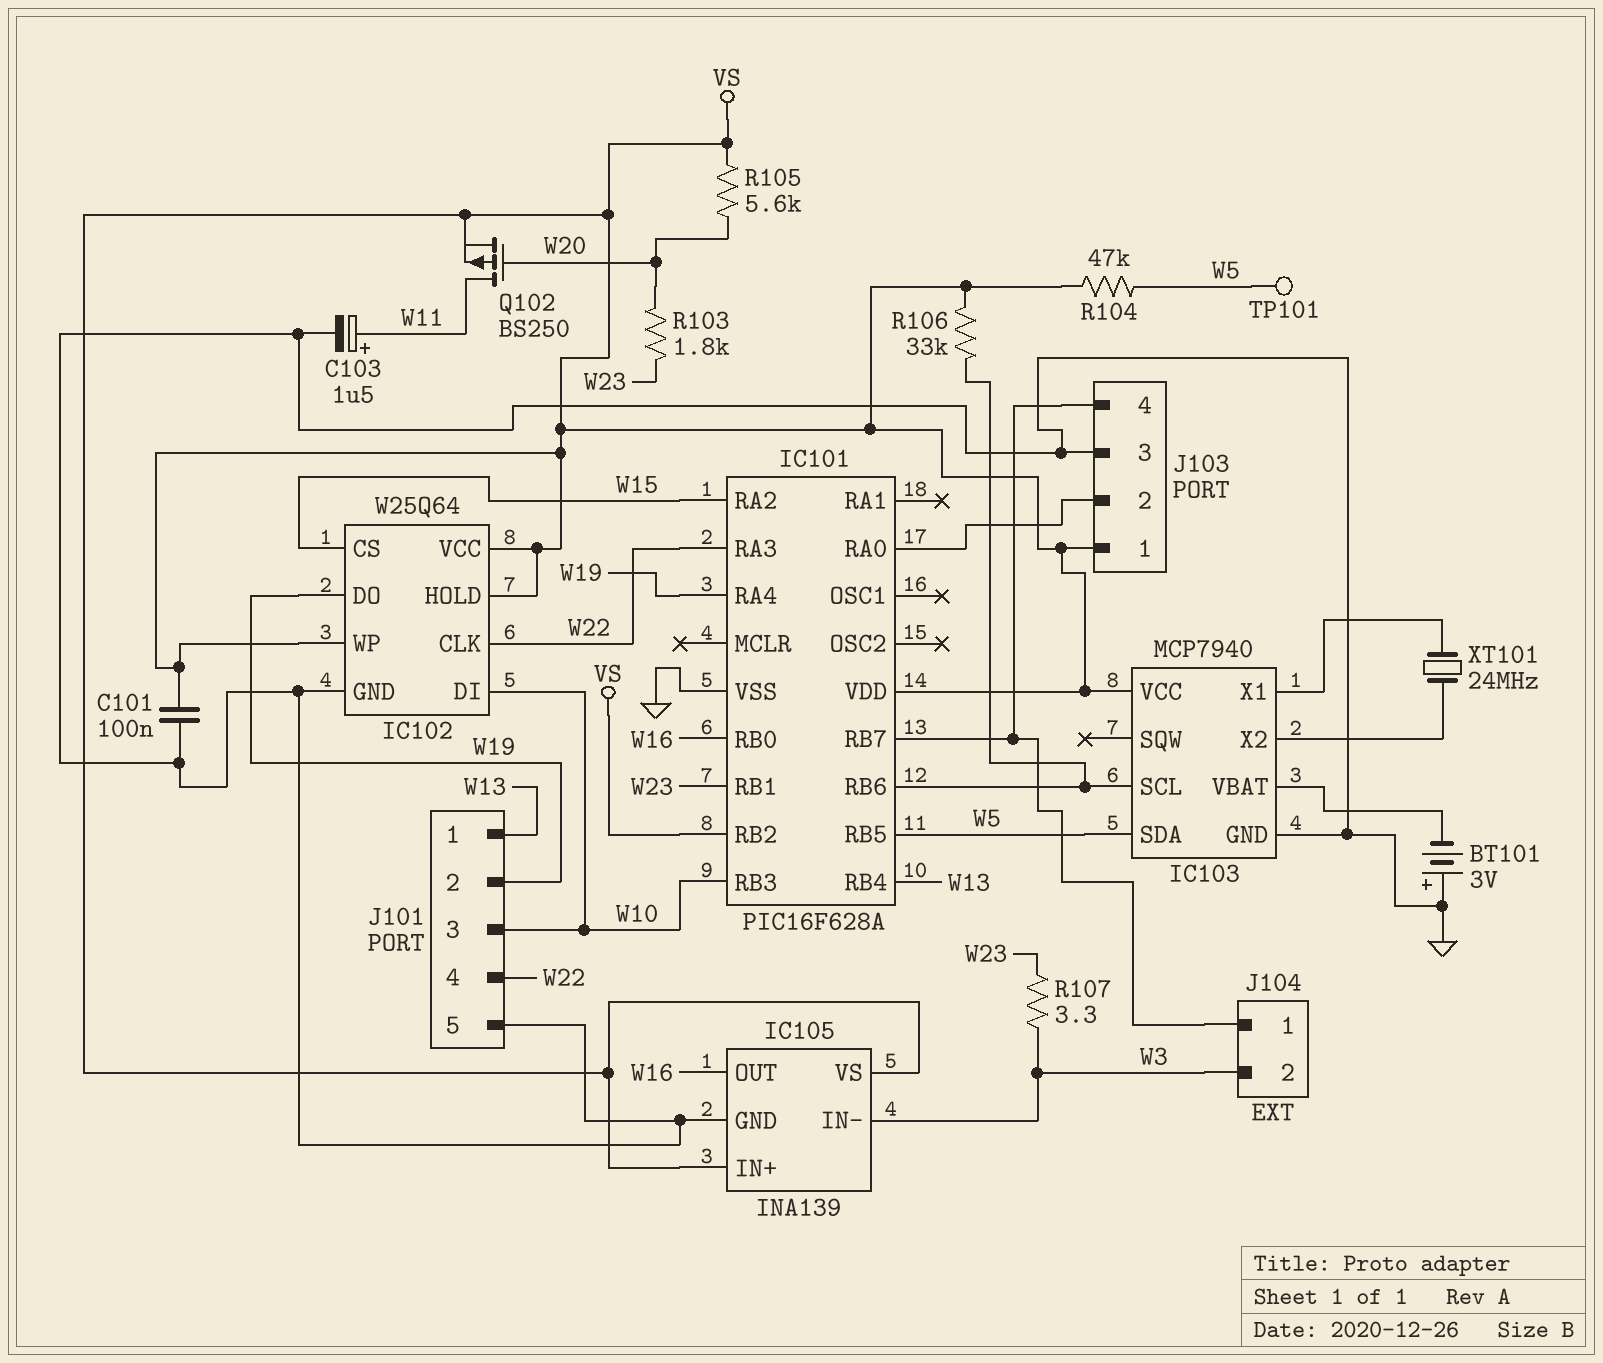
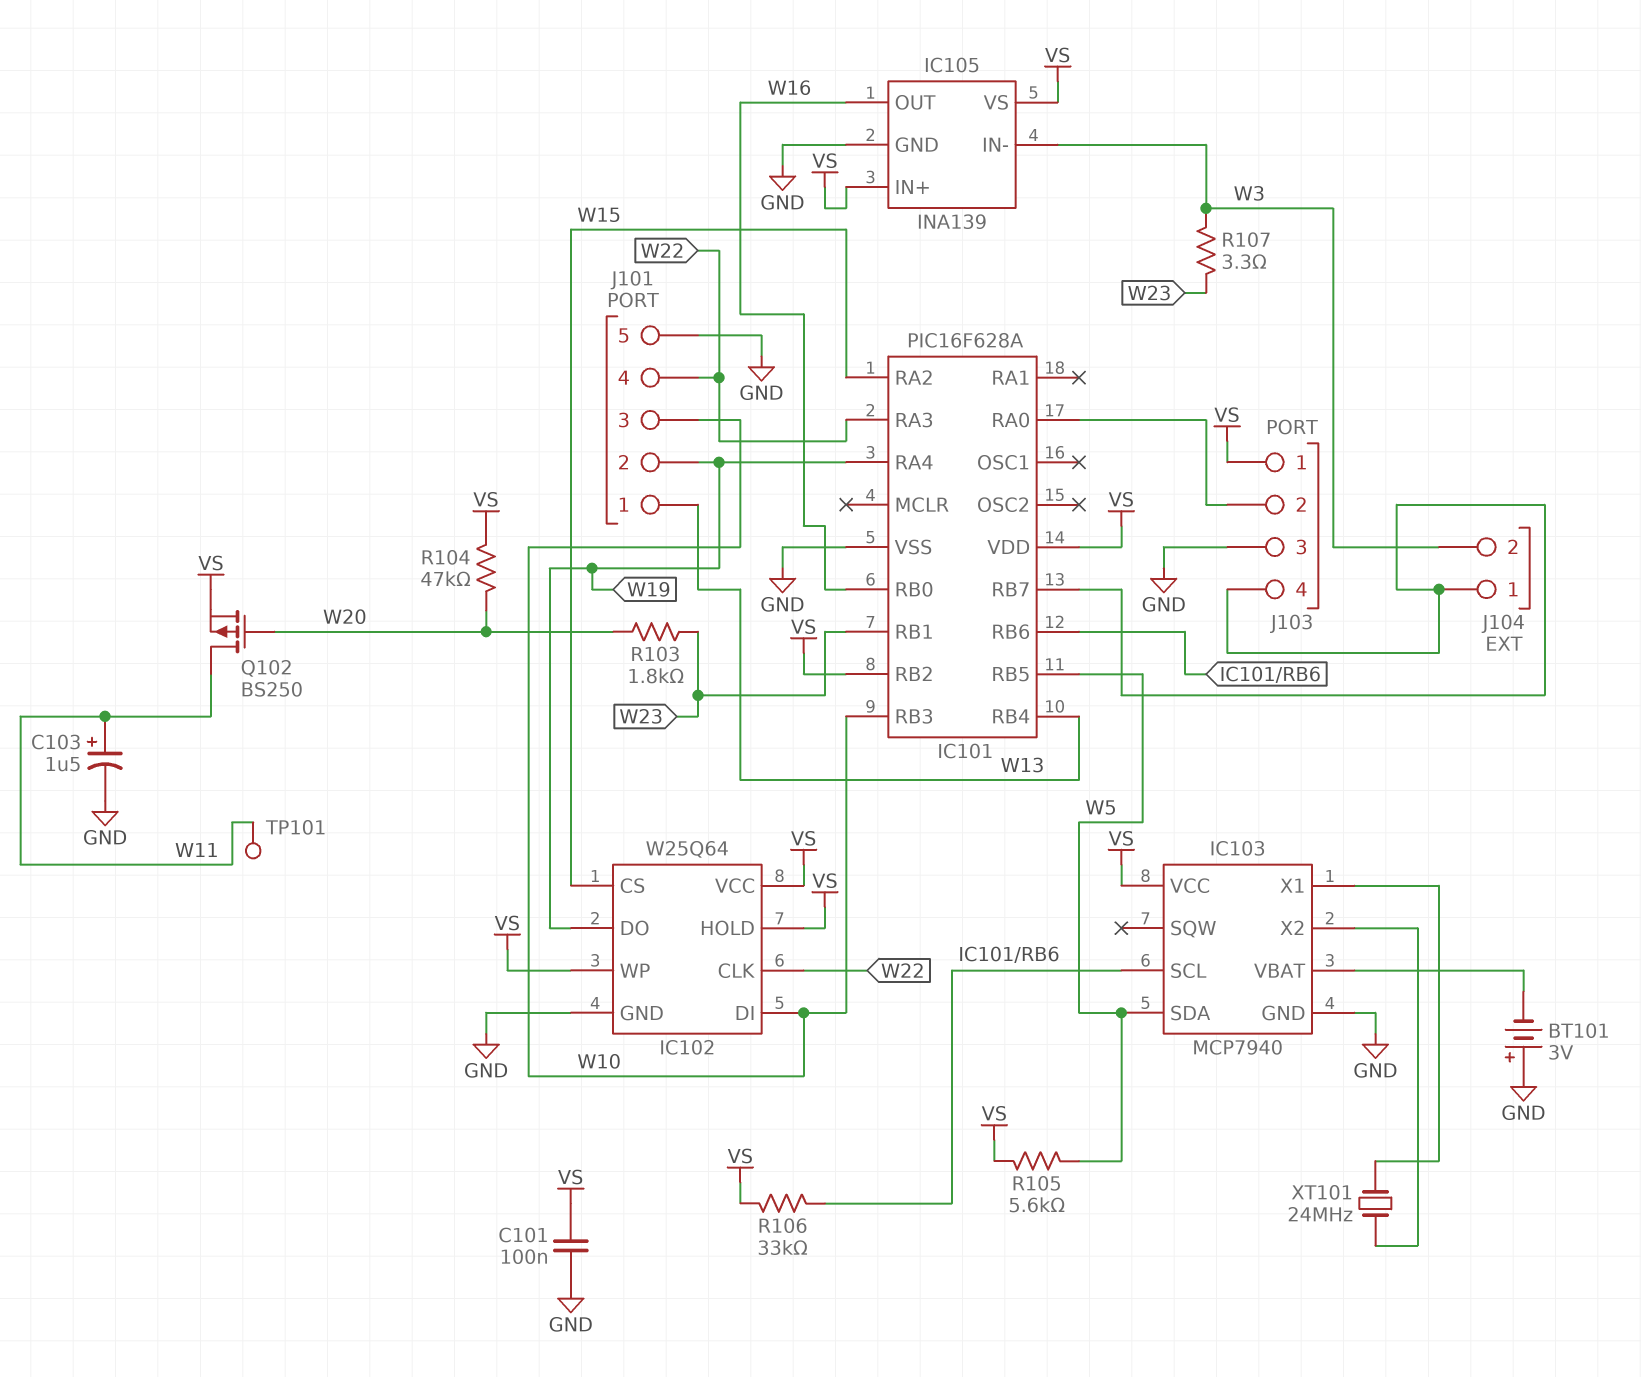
R104: 47k (VS, W5) -> 47k (VS, W20)
R105: 5.6k (VS, W20) -> 5.6k (VS, W5)
TP101: test point (W5) -> test point (W11)

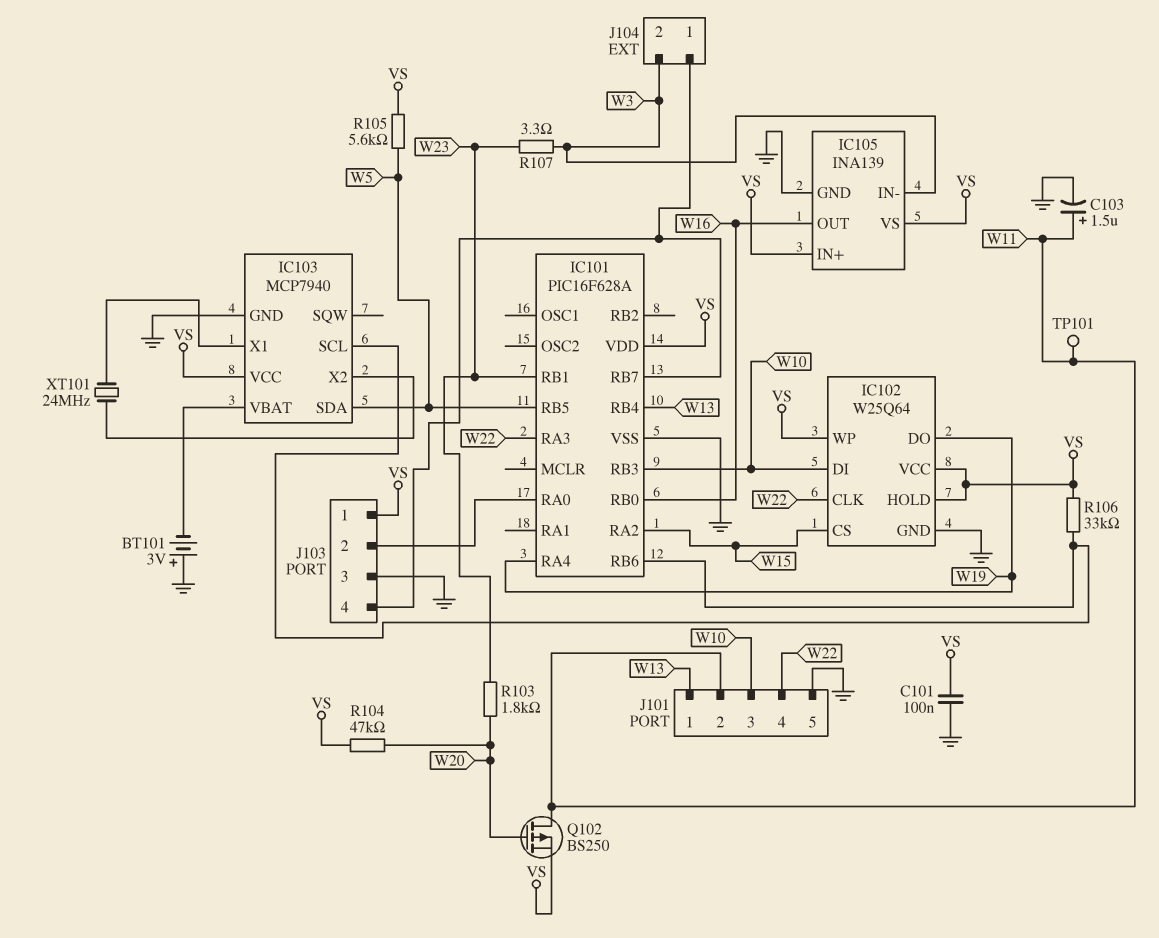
IC101 pin RB2: VS -> none
J101 pin 2: W19 -> W11

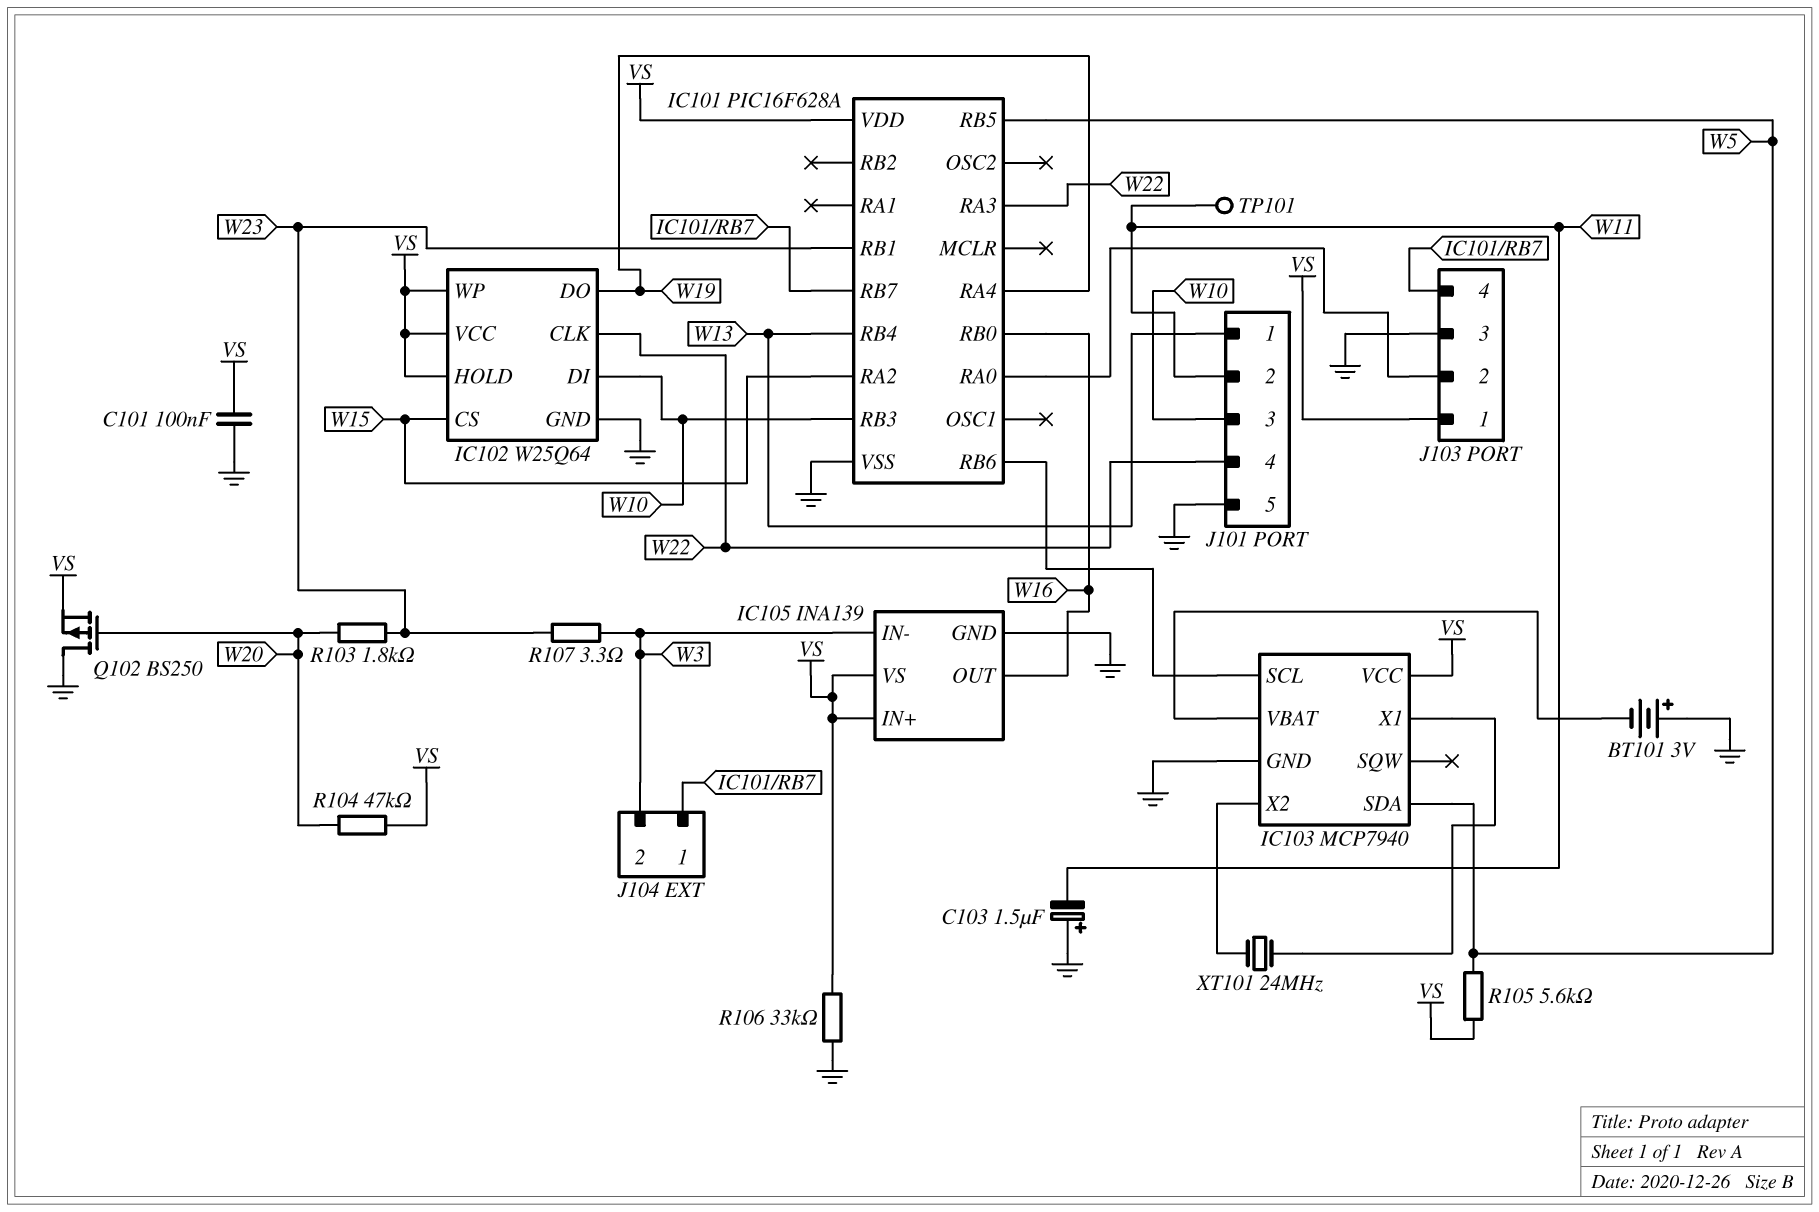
C103: 1.5uF (plus W11, minus GND) -> 1.5uF (plus GND, minus W11)
Q102: PMOS BS250 (G W20, D W11, S VS) -> PMOS BS250 (G W20, D GND, S VS)
R106: 33k (IC101/RB6, VS) -> 33k (GND, VS)

